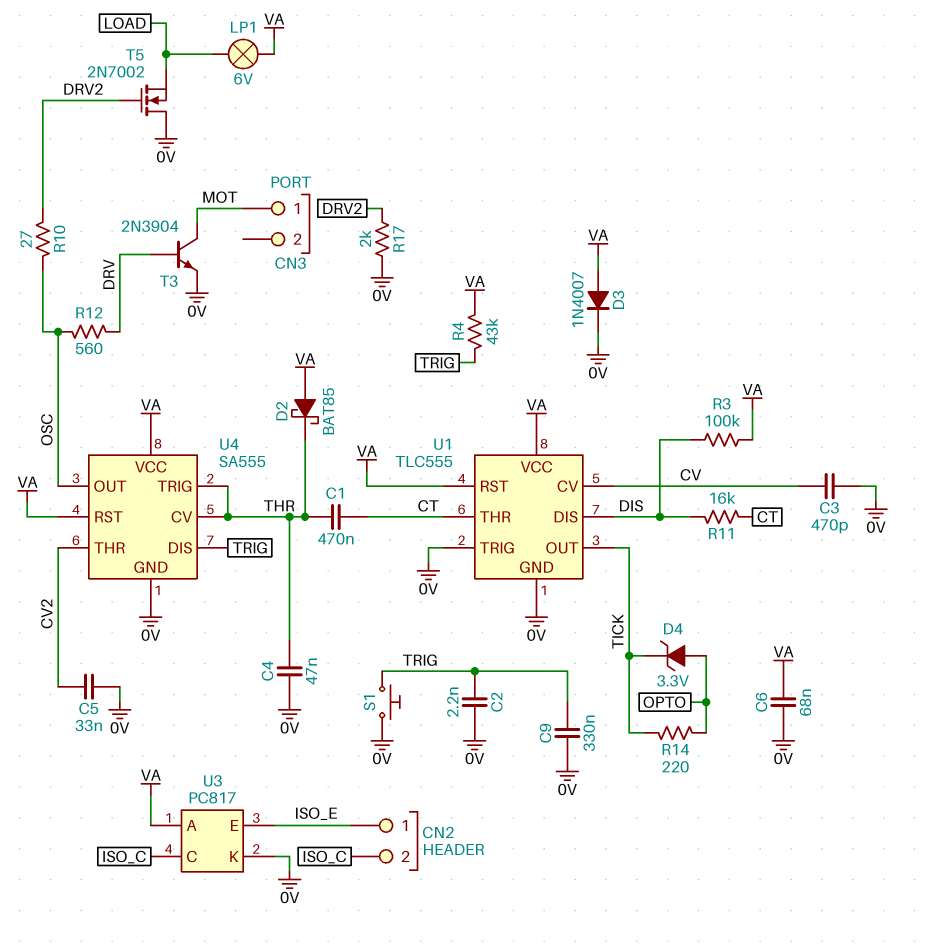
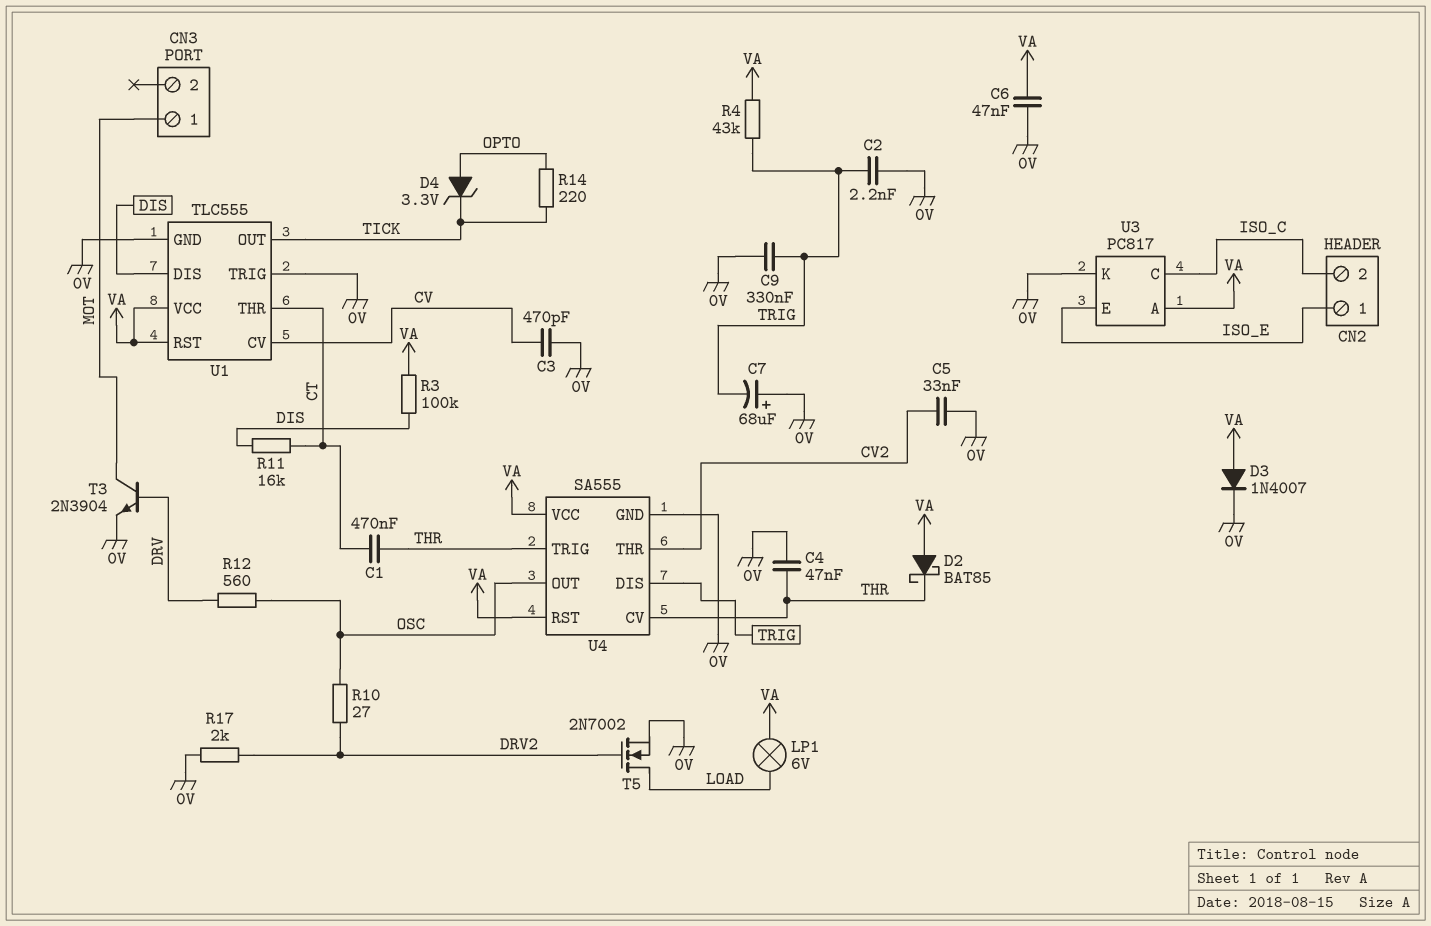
C6: 68nF (0V, VA) -> 47nF (0V, VA)
C7: none -> 68uF (plus 0V, minus TRIG)
S1: button (0V, TRIG) -> none
T5: NMOS 2N7002 (G DRV2, D 0V, S LOAD) -> NMOS 2N7002 (G DRV2, D LOAD, S 0V)

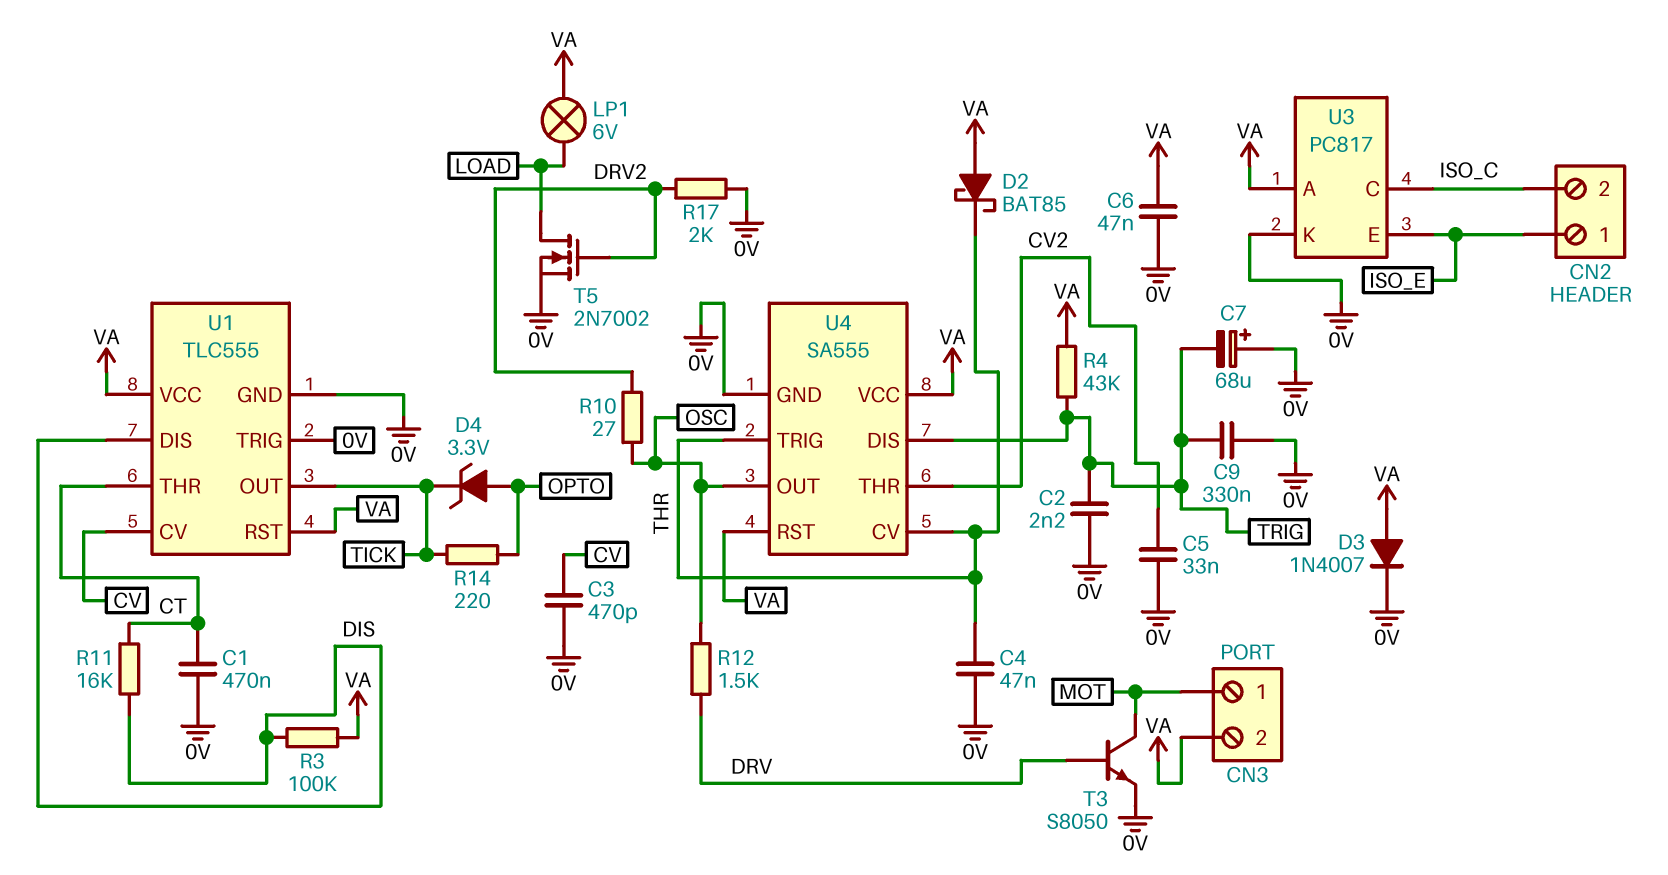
C1: 470nF (CT, THR) -> 470nF (0V, CT)
CN3 pin 2: none -> VA
R12: 560 (DRV, OSC) -> 1.5k (DRV, OSC)
T3: NPN 2N3904 (B DRV, C MOT, E 0V) -> NPN S8050 (B DRV, C MOT, E 0V)

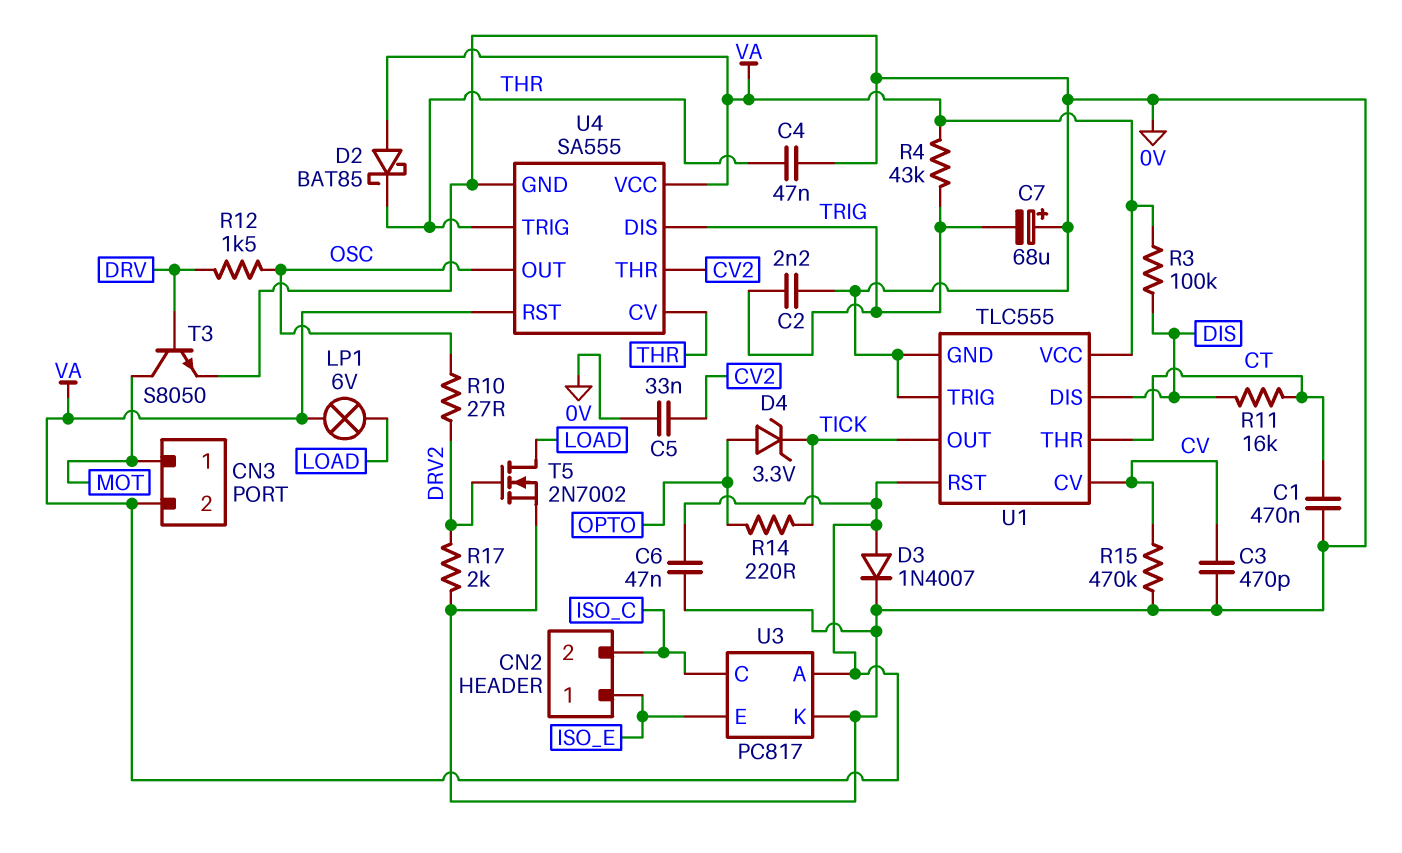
C9: 330nF (0V, TRIG) -> none
R15: none -> 470k (0V, CV)

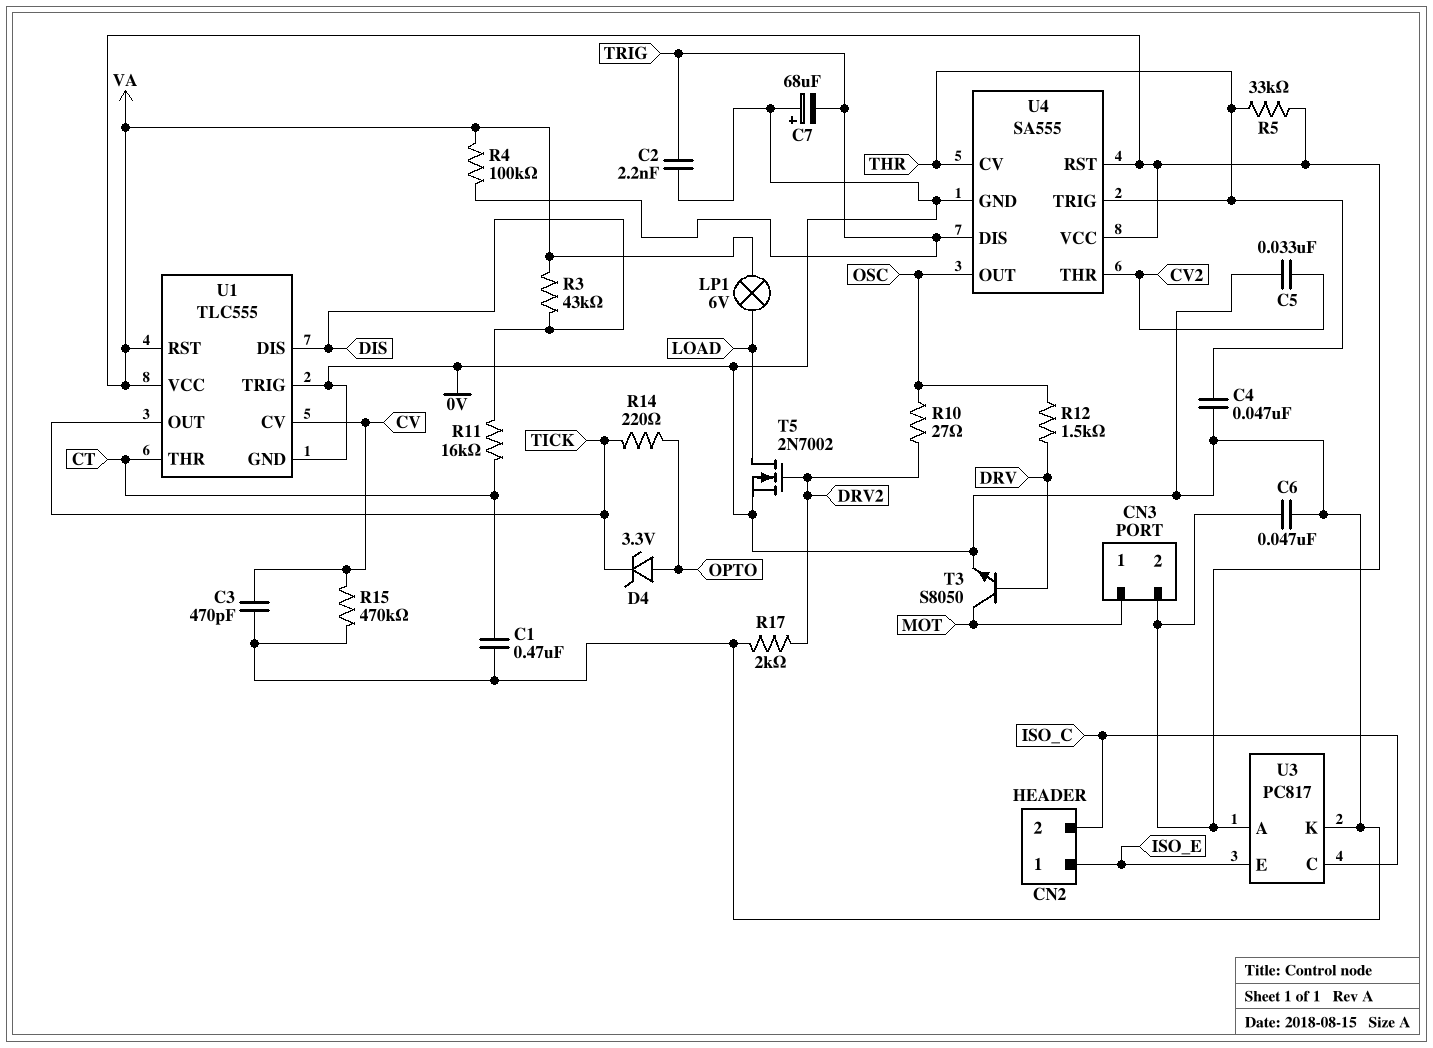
D2: schottky BAT85 (A VA, K THR) -> none
D3: diode 1N4007 (A VA, K 0V) -> none
R3: 100k (DIS, VA) -> 43k (DIS, VA)
R4: 43k (TRIG, VA) -> 100k (TRIG, VA)
R5: none -> 33k (THR, VA)

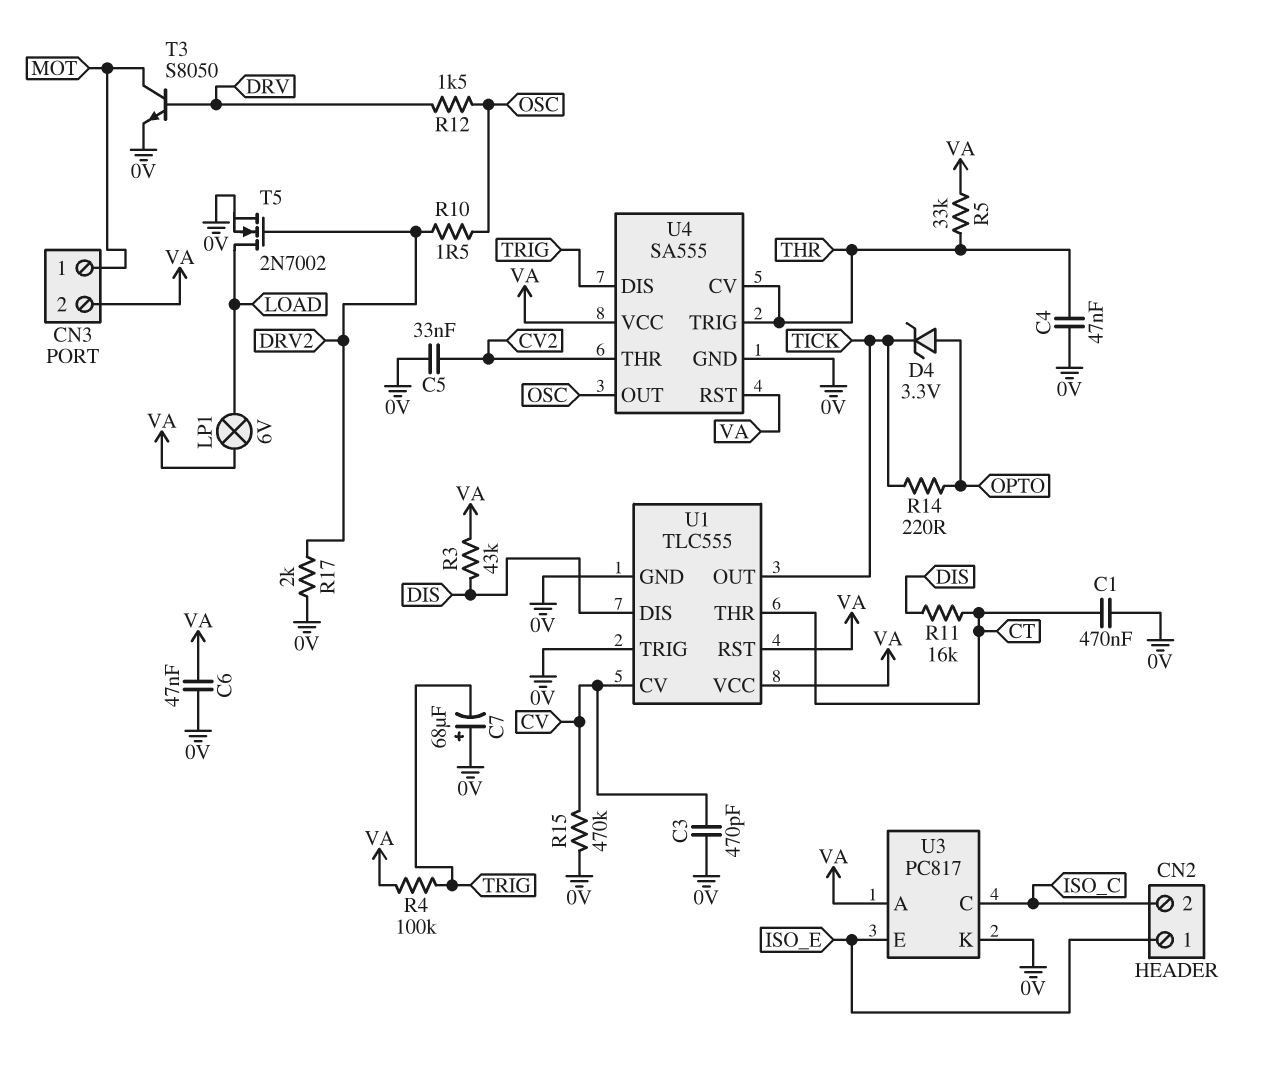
C2: 2.2nF (0V, TRIG) -> none
R10: 27 (DRV2, OSC) -> 1.5 (DRV2, OSC)

